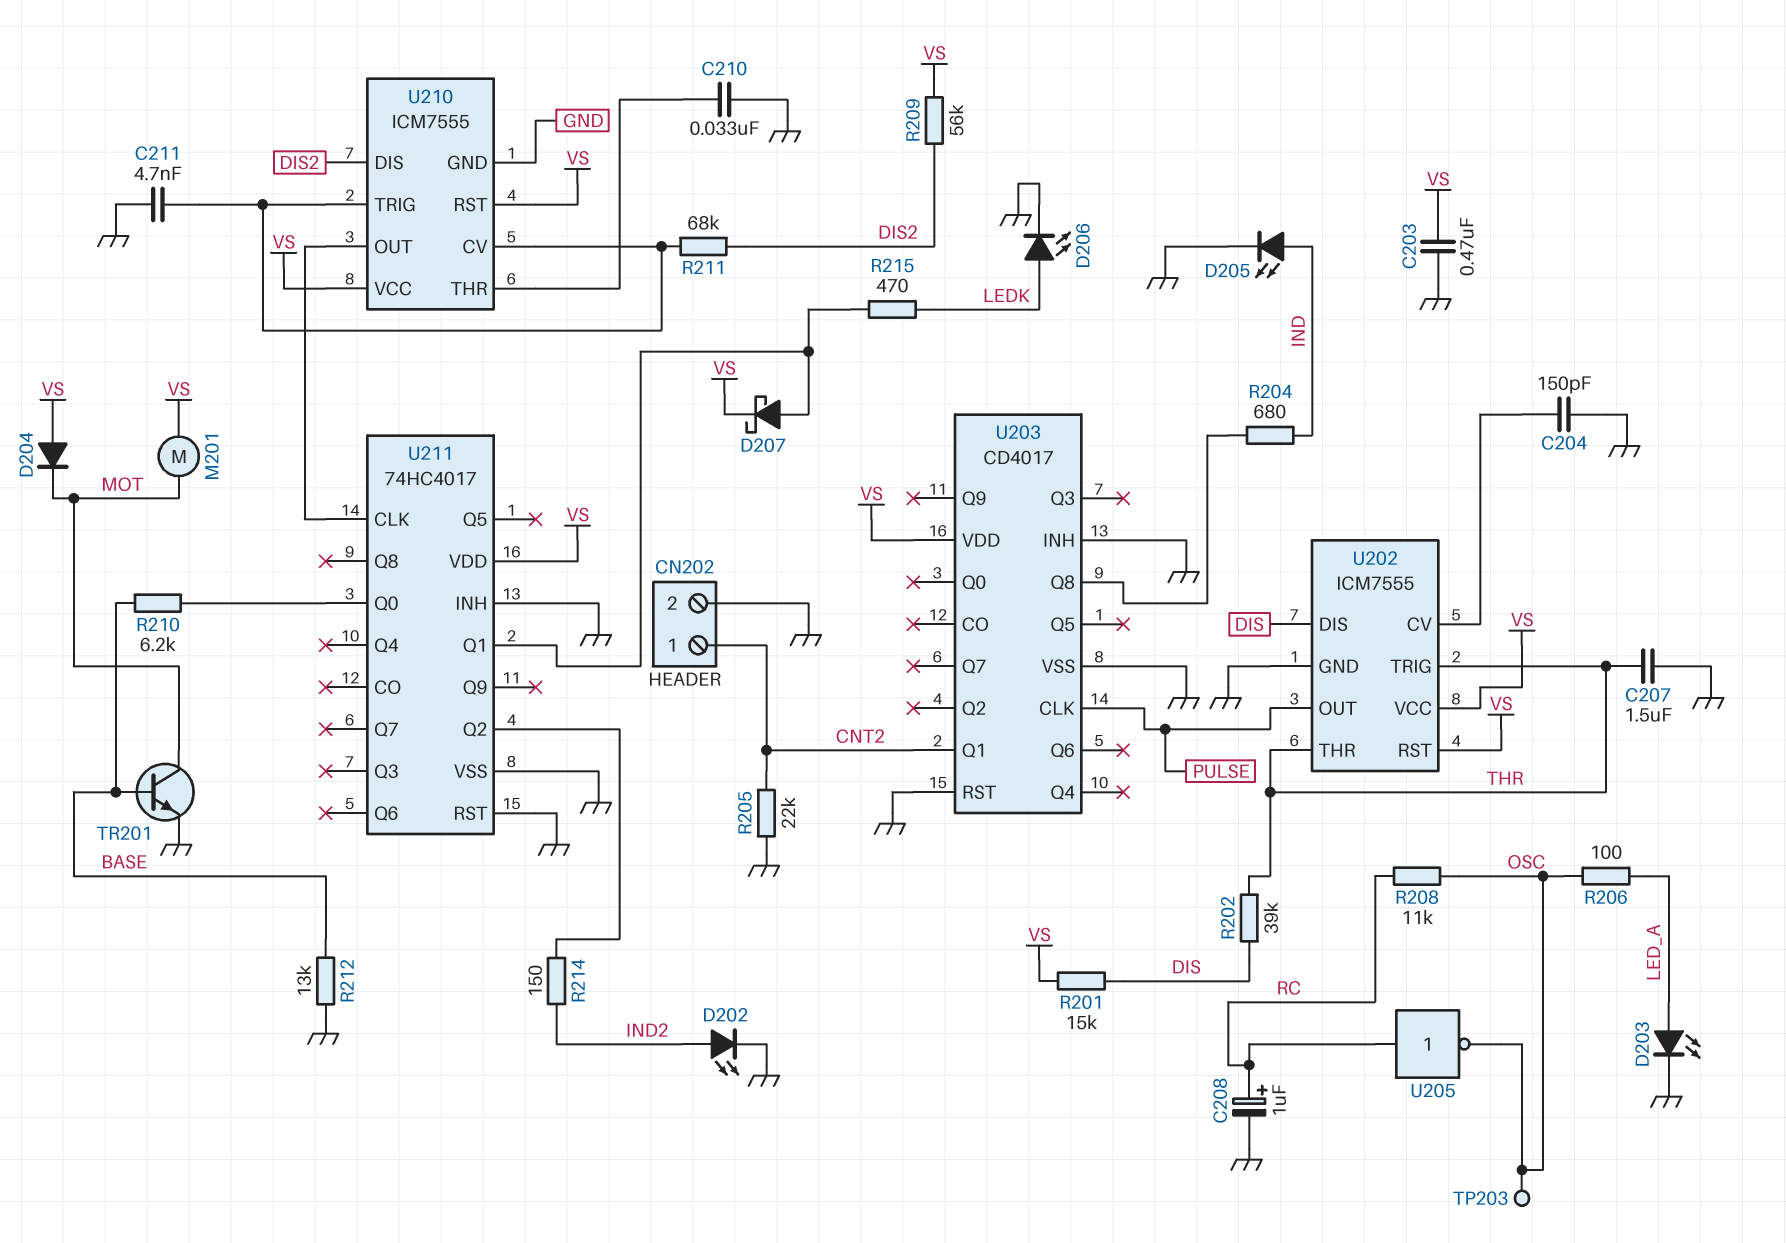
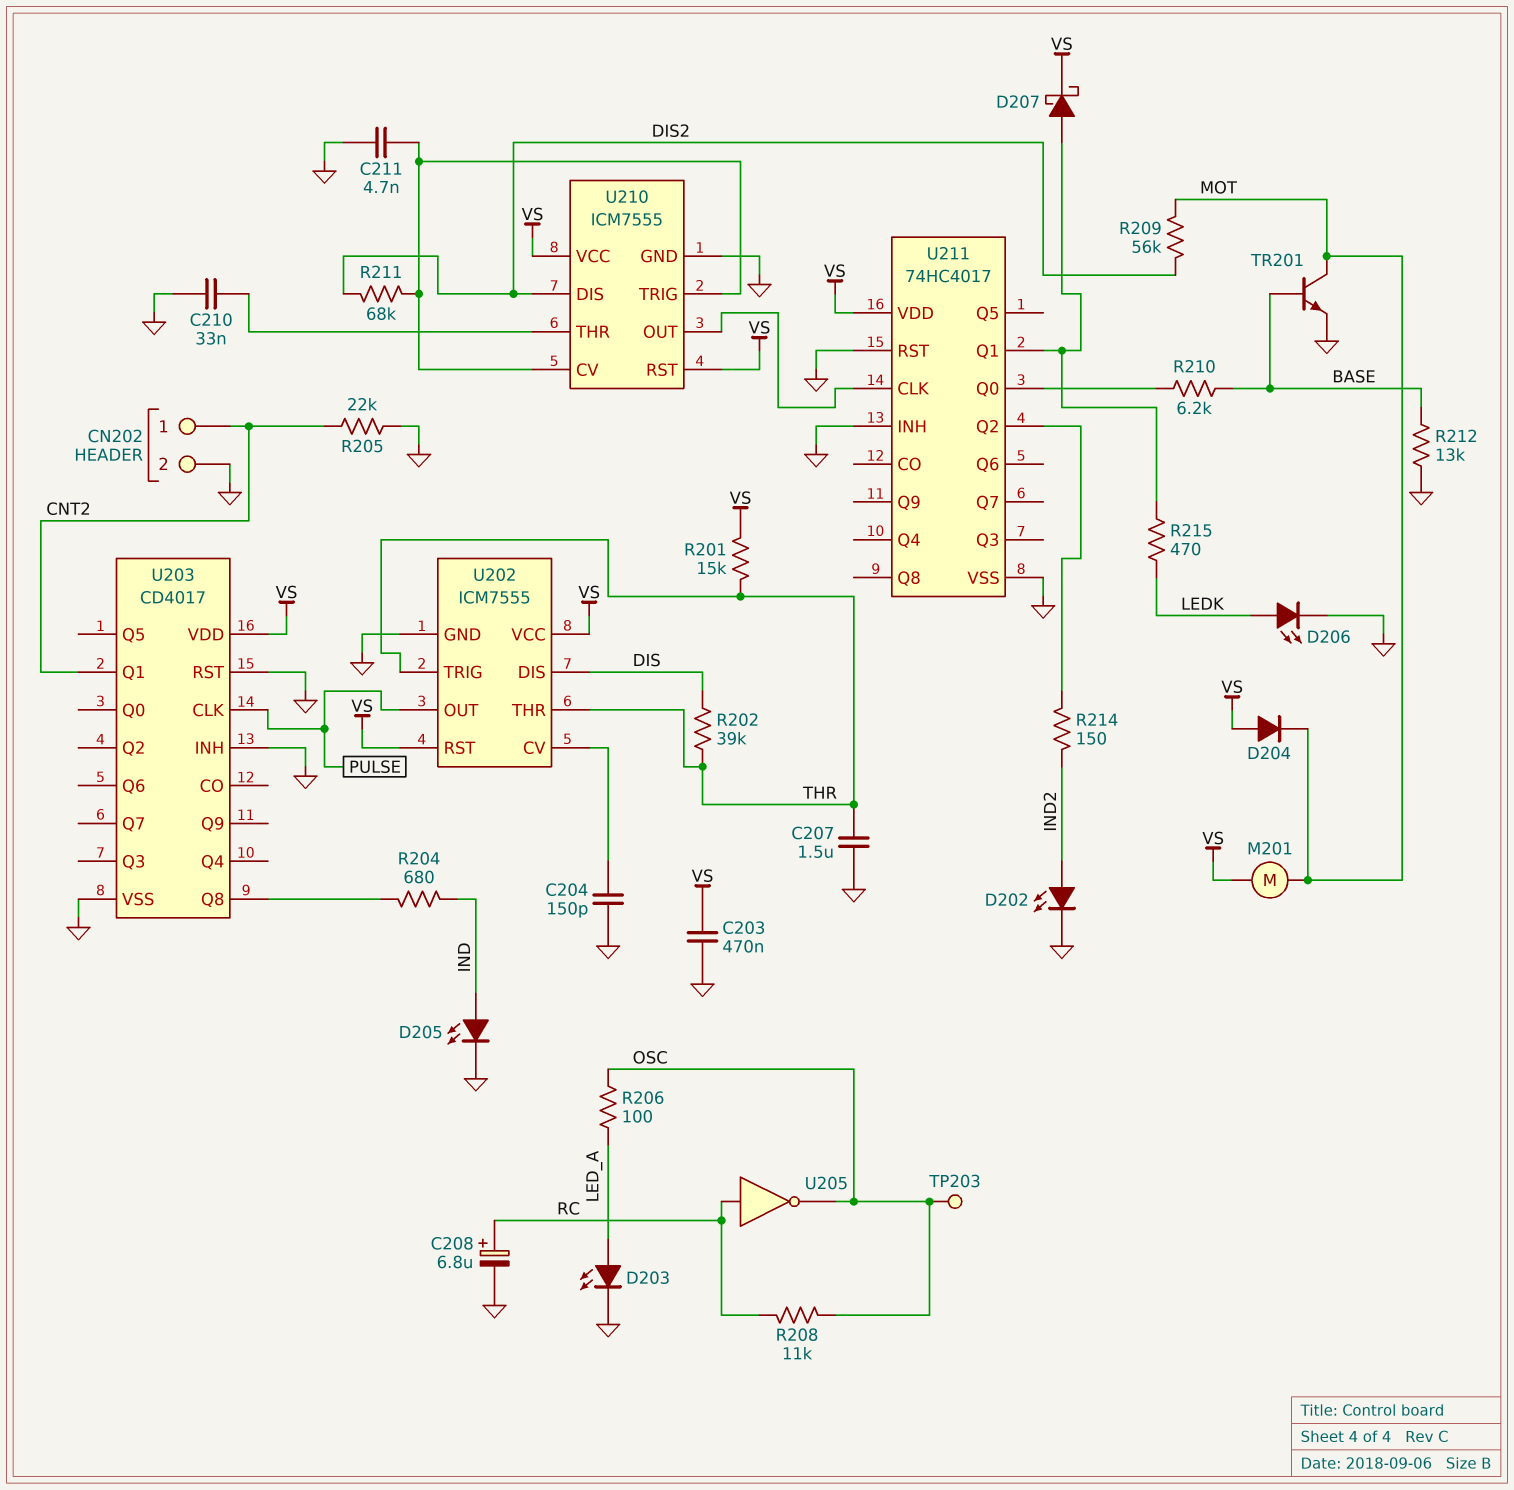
C208: 1uF (plus RC, minus GND) -> 6.8uF (plus RC, minus GND)
R201: 15k (DIS, VS) -> 15k (THR, VS)
R209: 56k (DIS2, VS) -> 56k (DIS2, MOT)

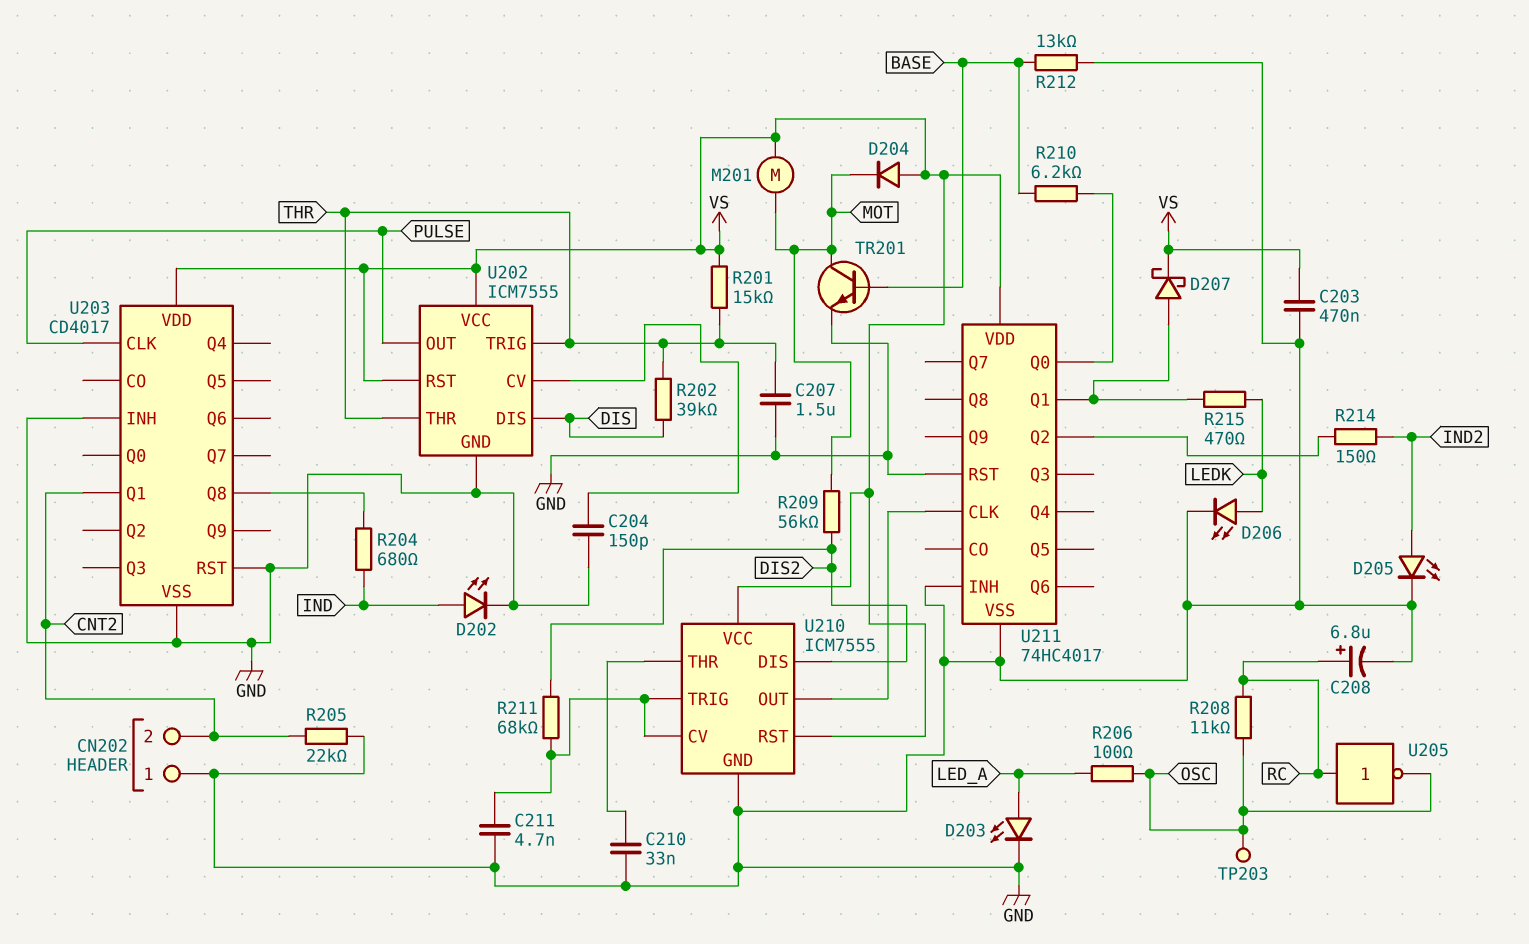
CN202 pin 1: CNT2 -> GND
CN202 pin 2: GND -> CNT2
D202: LED (A IND2, K GND) -> LED (A IND, K GND)
D205: LED (A IND, K GND) -> LED (A IND2, K GND)

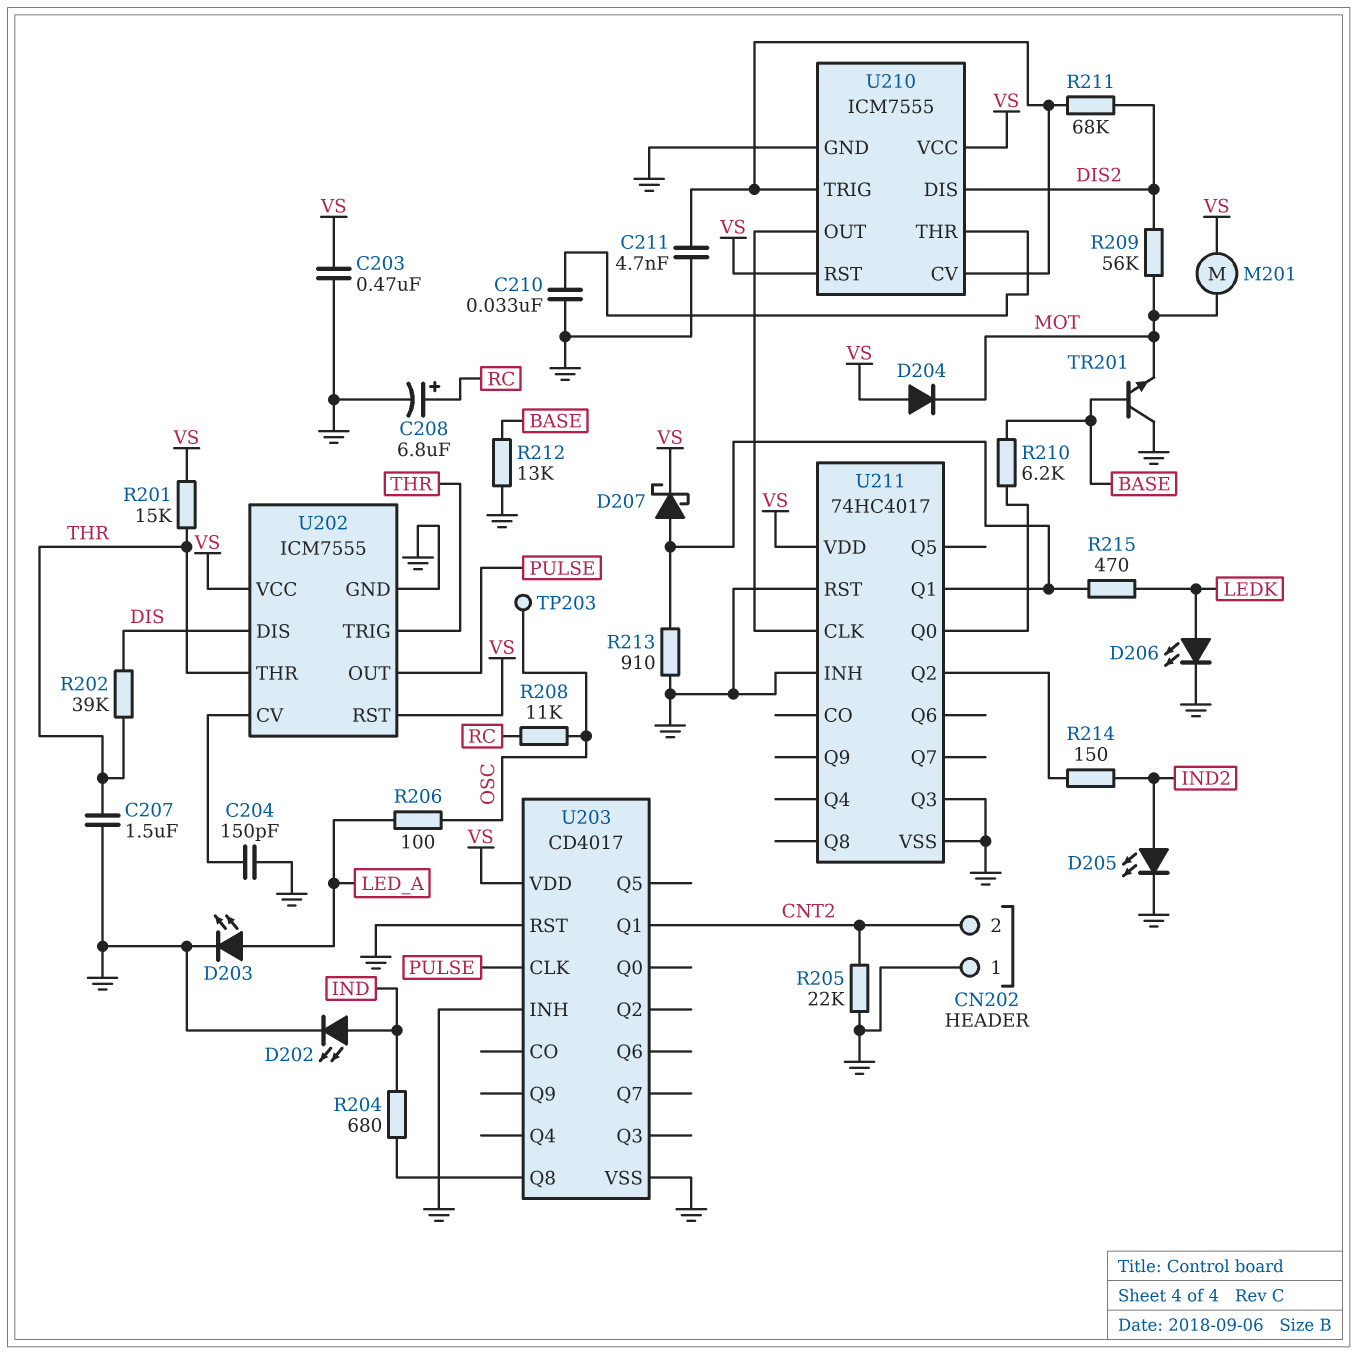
R213: none -> 910 (GND, U211/Q1)
TR201: NPN (B BASE, C MOT, E GND) -> NPN (B BASE, C GND, E MOT)
U205: NOT (in RC, out OSC) -> none
U211 pin Q3: none -> GND

